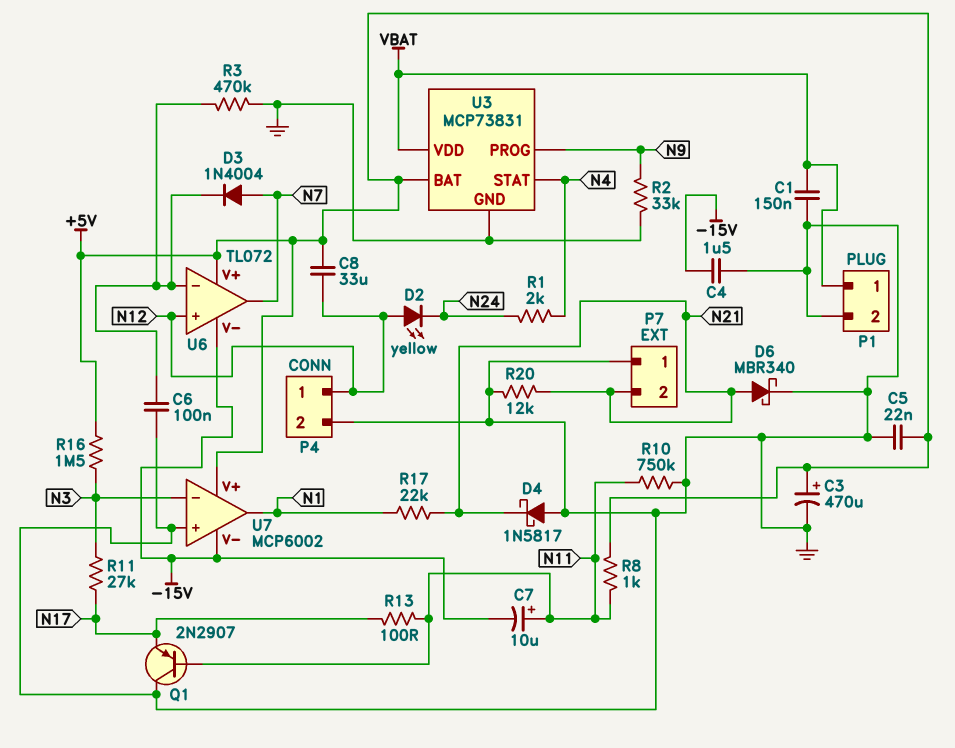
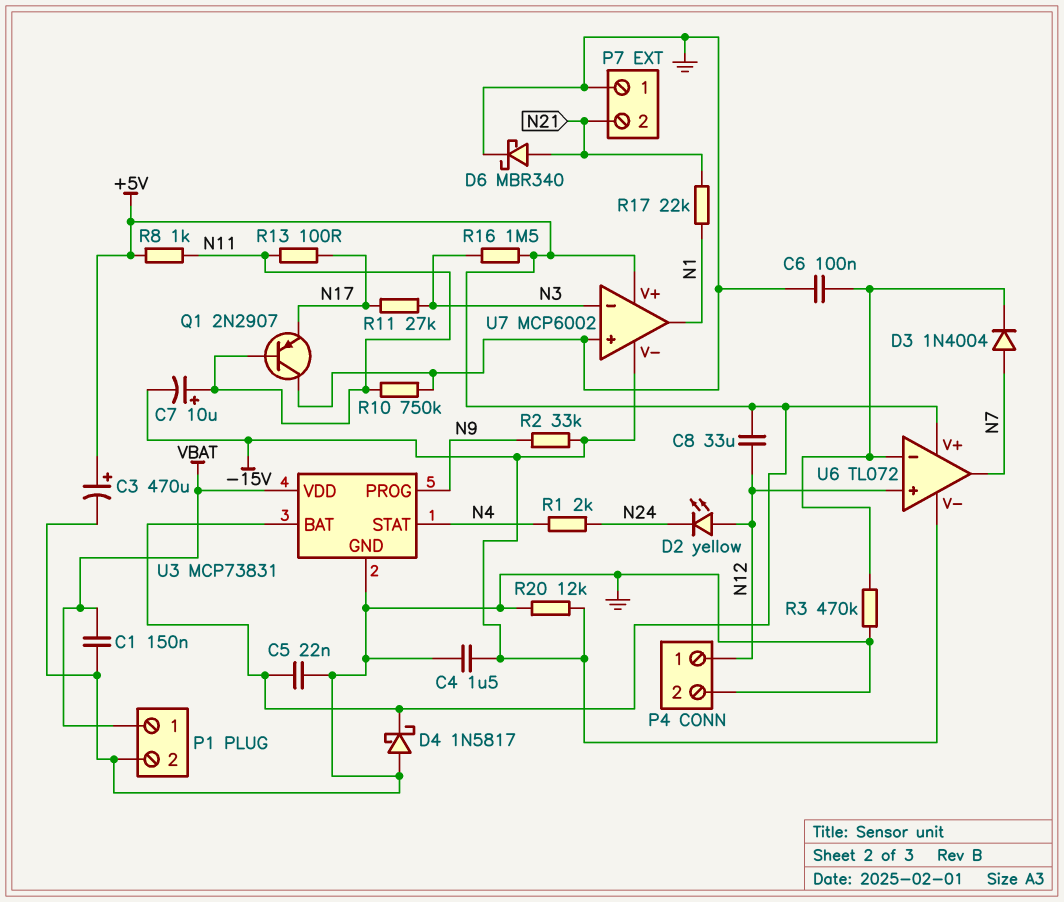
D4: schottky 1N5817 (A GND, K N21) -> schottky 1N5817 (A GND, K +5V)
R2: 33k (GND, N9) -> 33k (-15V, N9)
R20: 12k (GND, N21) -> 12k (-15V, GND)

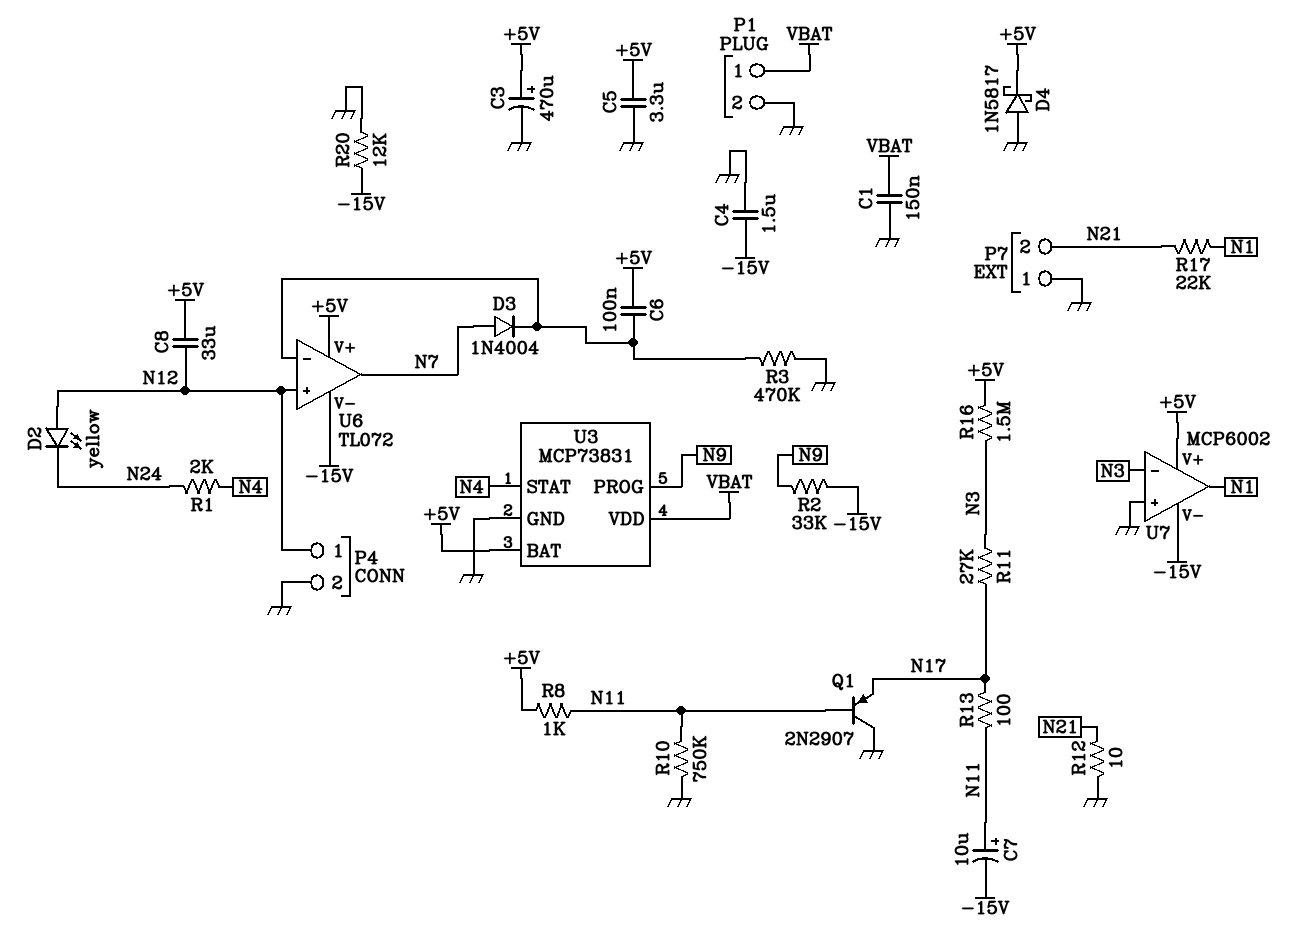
C5: 22nF (+5V, GND) -> 3.3uF (+5V, GND)
C6: 100nF (GND, U6/in-) -> 100nF (+5V, U6/in-)
D6: schottky MBR340 (A N21, K GND) -> none
R12: none -> 10 (GND, N21)

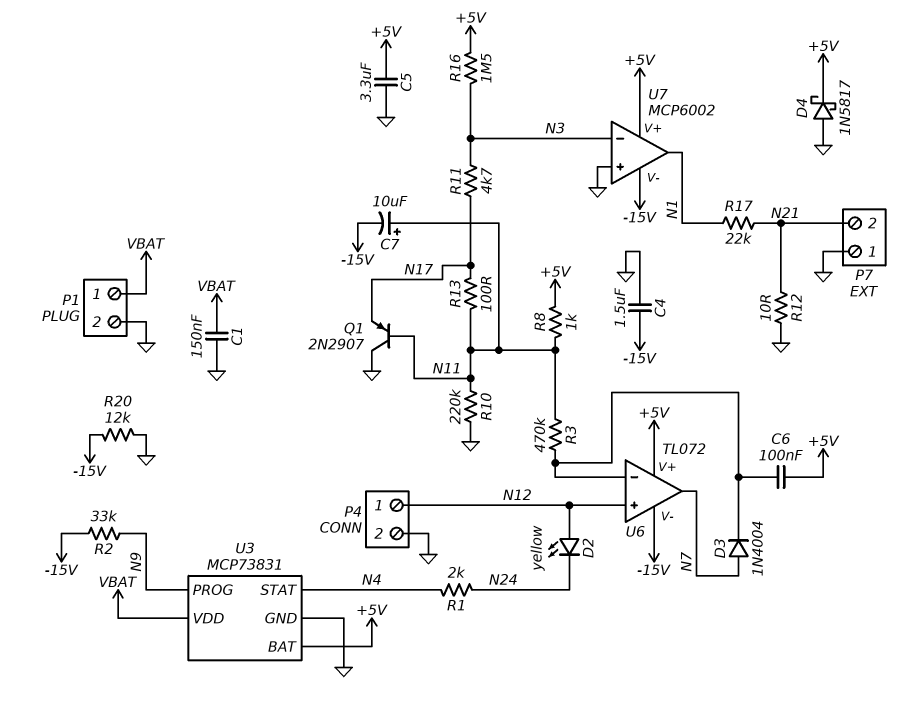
C3: 470uF (plus +5V, minus GND) -> none
C8: 33uF (+5V, N12) -> none
R3: 470k (GND, U6/in-) -> 470k (N11, U6/in-)
R10: 750k (GND, N11) -> 220k (GND, N11)
R11: 27k (N3, N17) -> 4.7k (N3, N17)

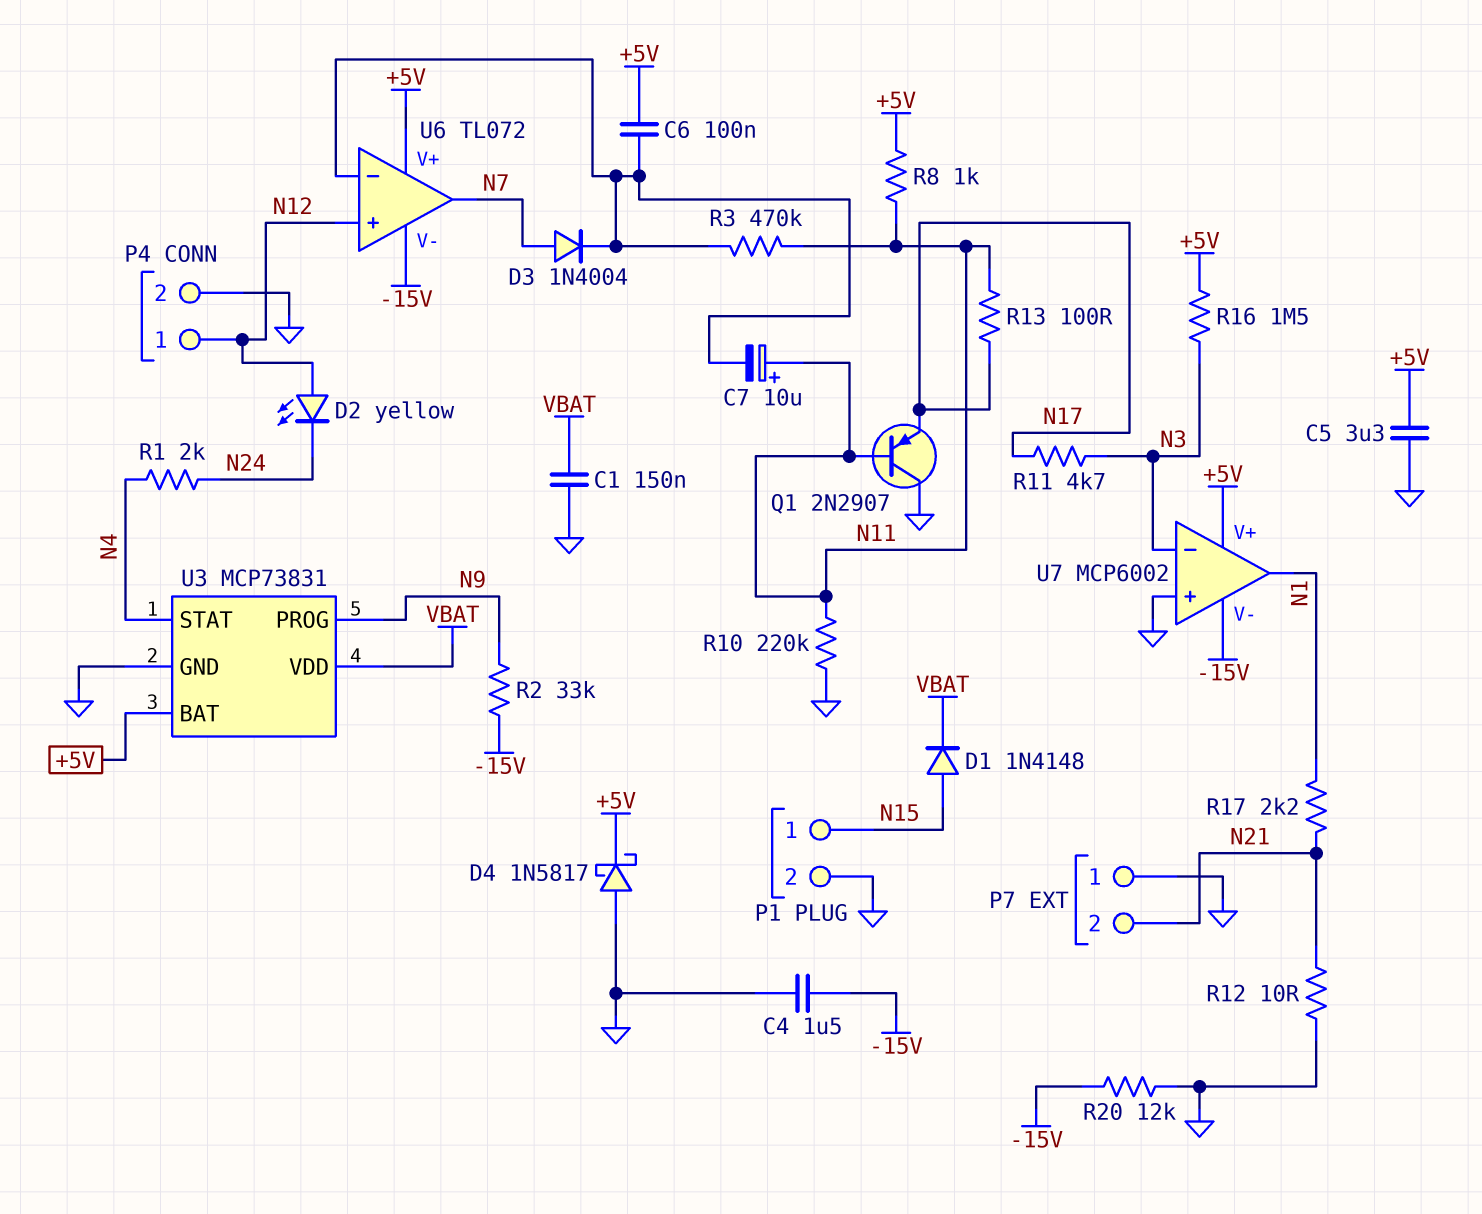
C7: 10uF (plus N11, minus -15V) -> 10uF (plus N11, minus U6/in-)
D1: none -> diode 1N4148 (A N15, K VBAT)
P1 pin 1: VBAT -> N15
R17: 22k (N1, N21) -> 2.2k (N1, N21)

